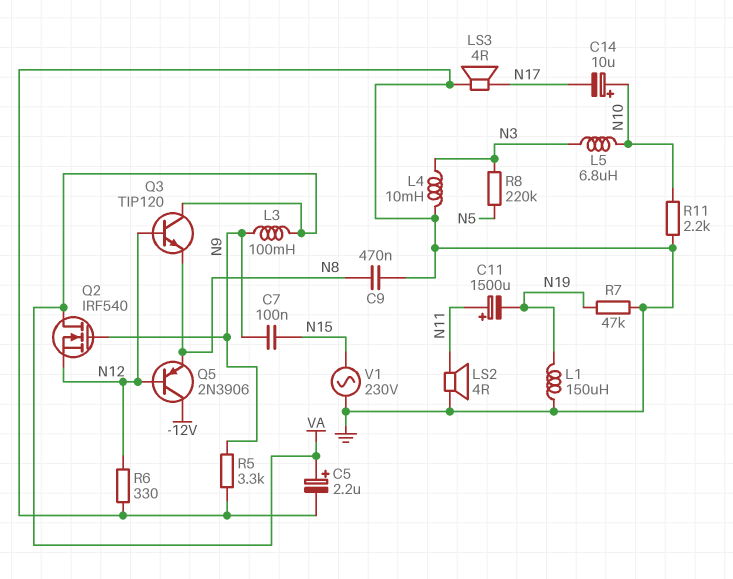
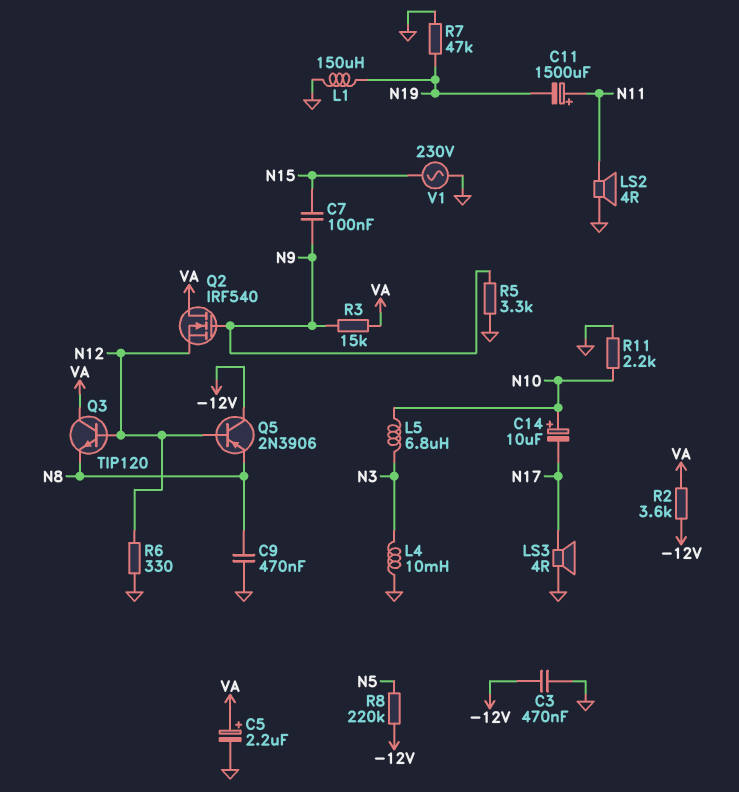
C3: none -> 470nF (-12V, GND)
L3: 100mH (N9, VA) -> none
R2: none -> 3.6k (-12V, VA)
R3: none -> 15k (N9, VA)
R8: 220k (N3, N5) -> 220k (-12V, N5)

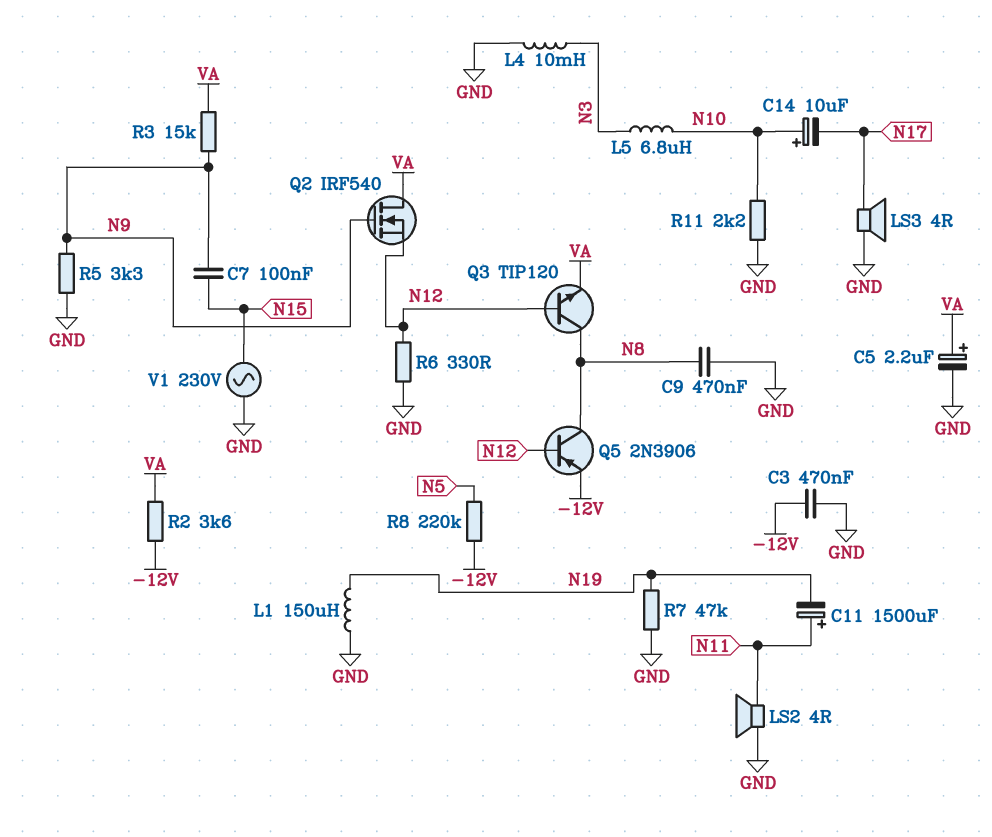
Q3: NPN TIP120 (B N12, C VA, E N8) -> NPN TIP120 (B N12, C N8, E VA)
Q5: PNP 2N3906 (B N12, C -12V, E N8) -> PNP 2N3906 (B N12, C N8, E -12V)

